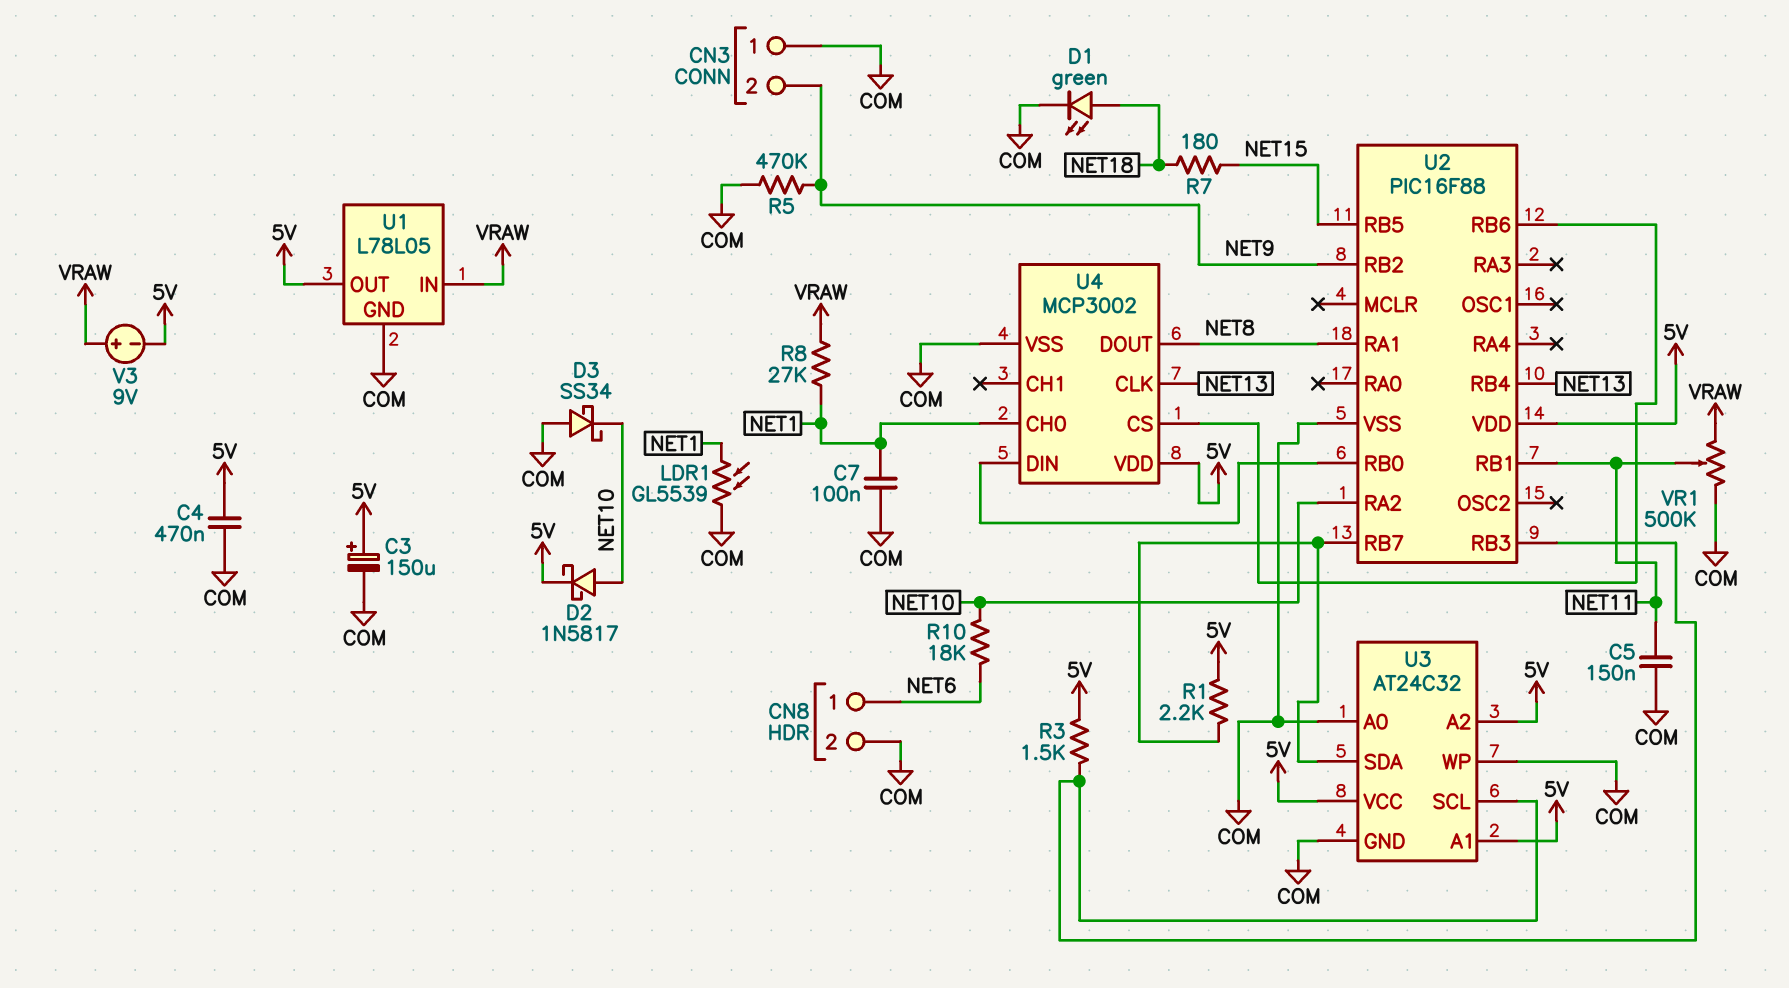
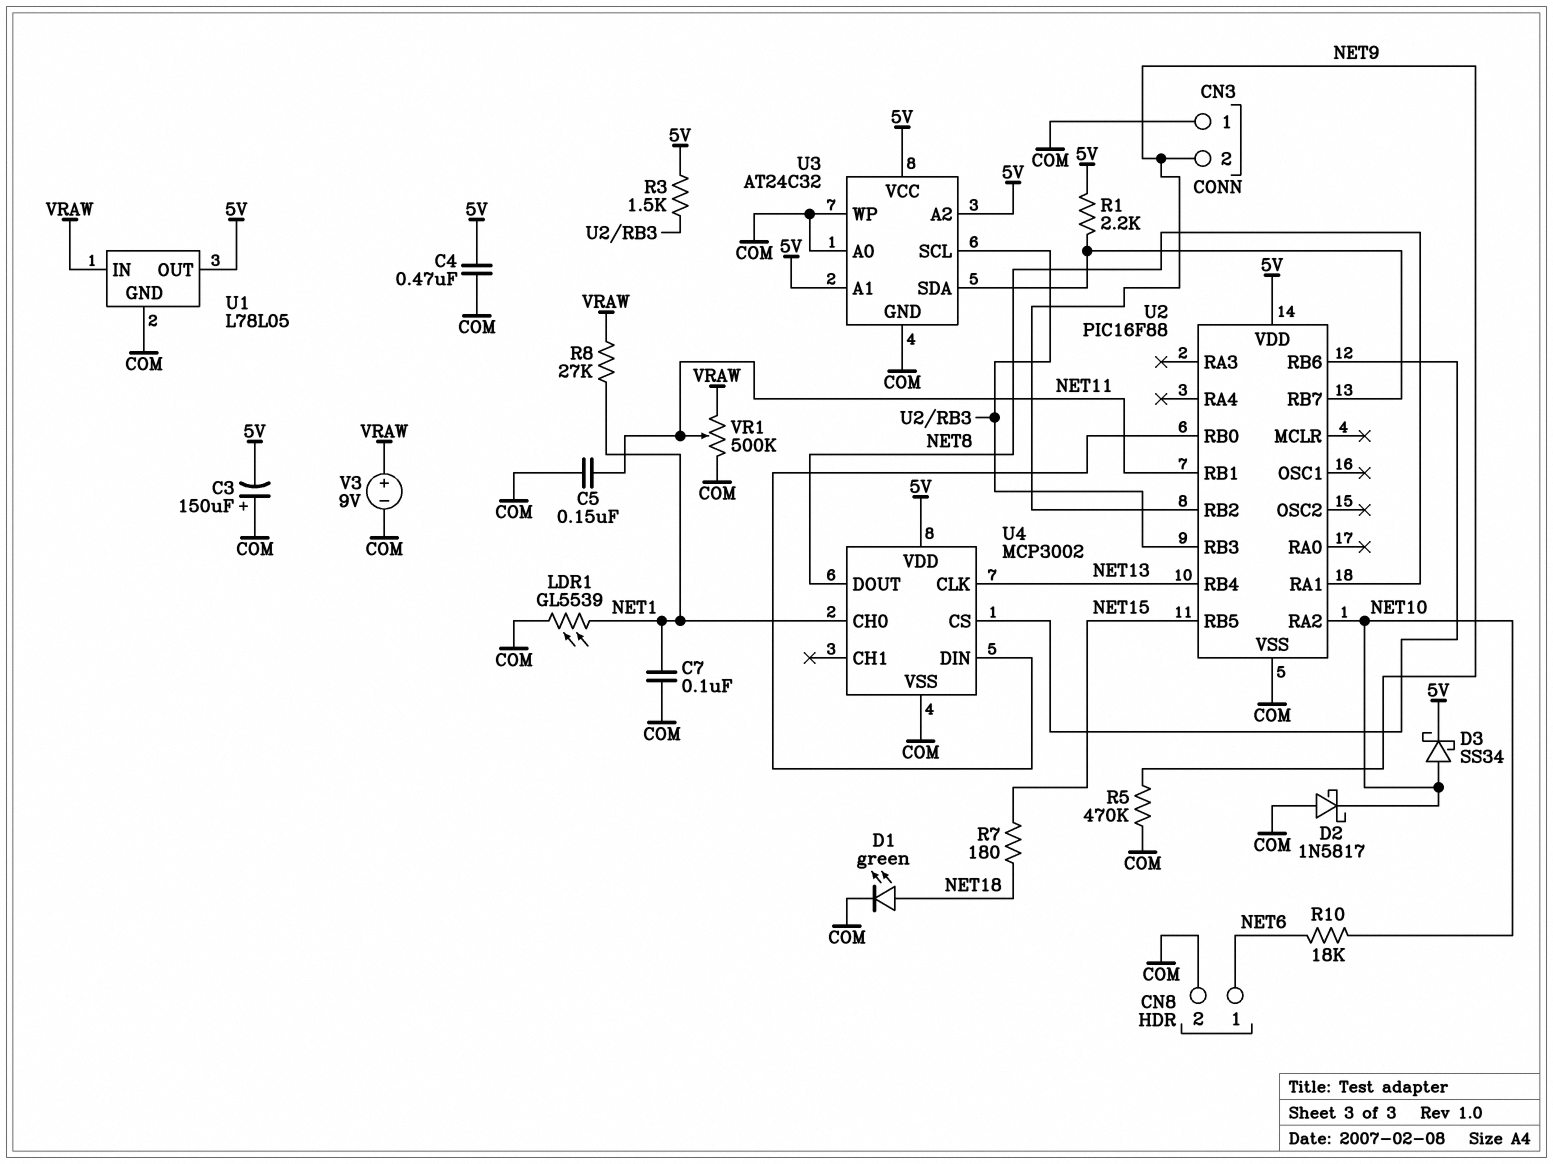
C3: 150uF (plus 5V, minus COM) -> 150uF (plus COM, minus 5V)
D2: schottky 1N5817 (A NET10, K 5V) -> schottky 1N5817 (A COM, K NET10)
D3: schottky SS34 (A COM, K NET10) -> schottky SS34 (A NET10, K 5V)
V3: 9V (plus VRAW, minus 5V) -> 9V (plus VRAW, minus COM)

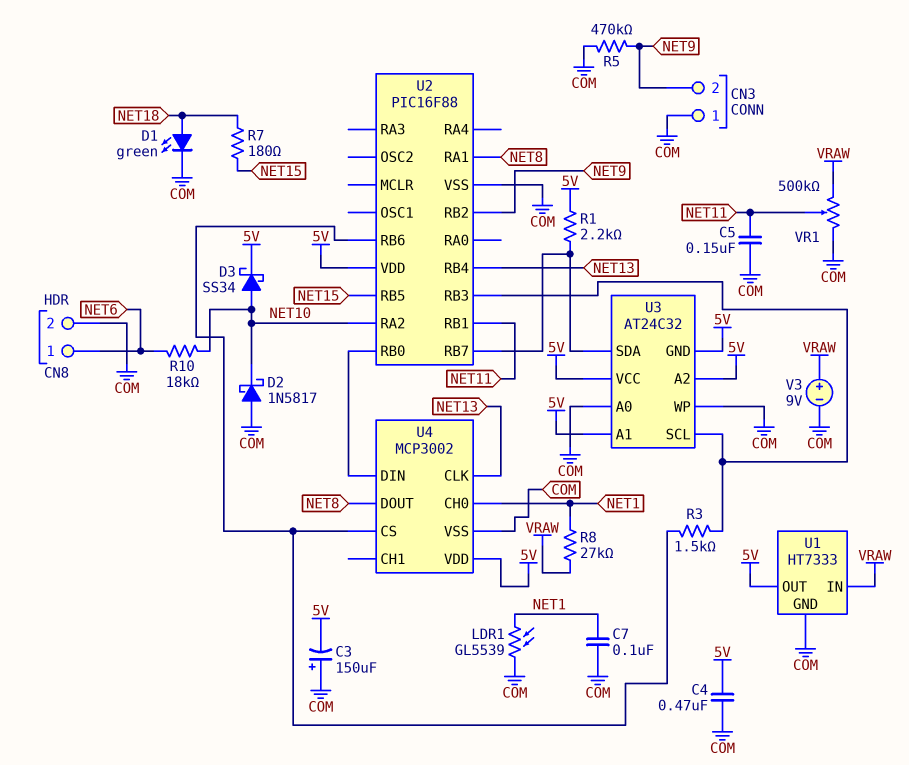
R3: 1.5k (5V, U2/RB3) -> 1.5k (U2/RB3, U2/RB6)
U1: L78L05 -> HT7333
U3 pin GND: COM -> 5V

